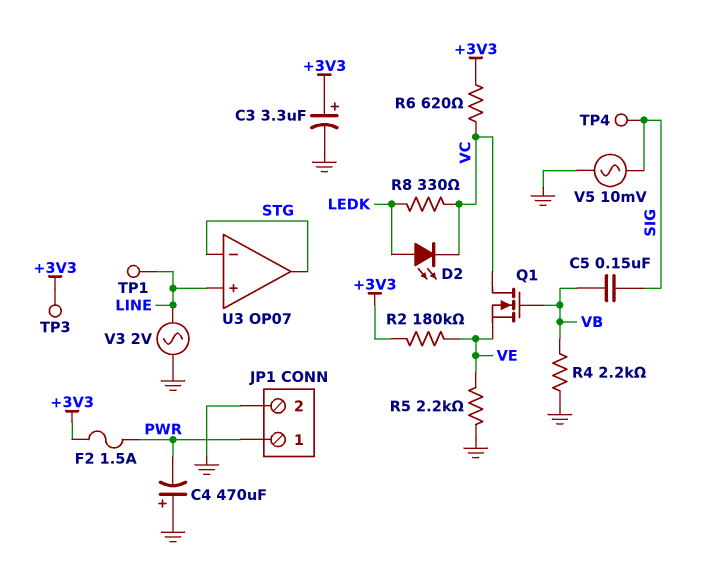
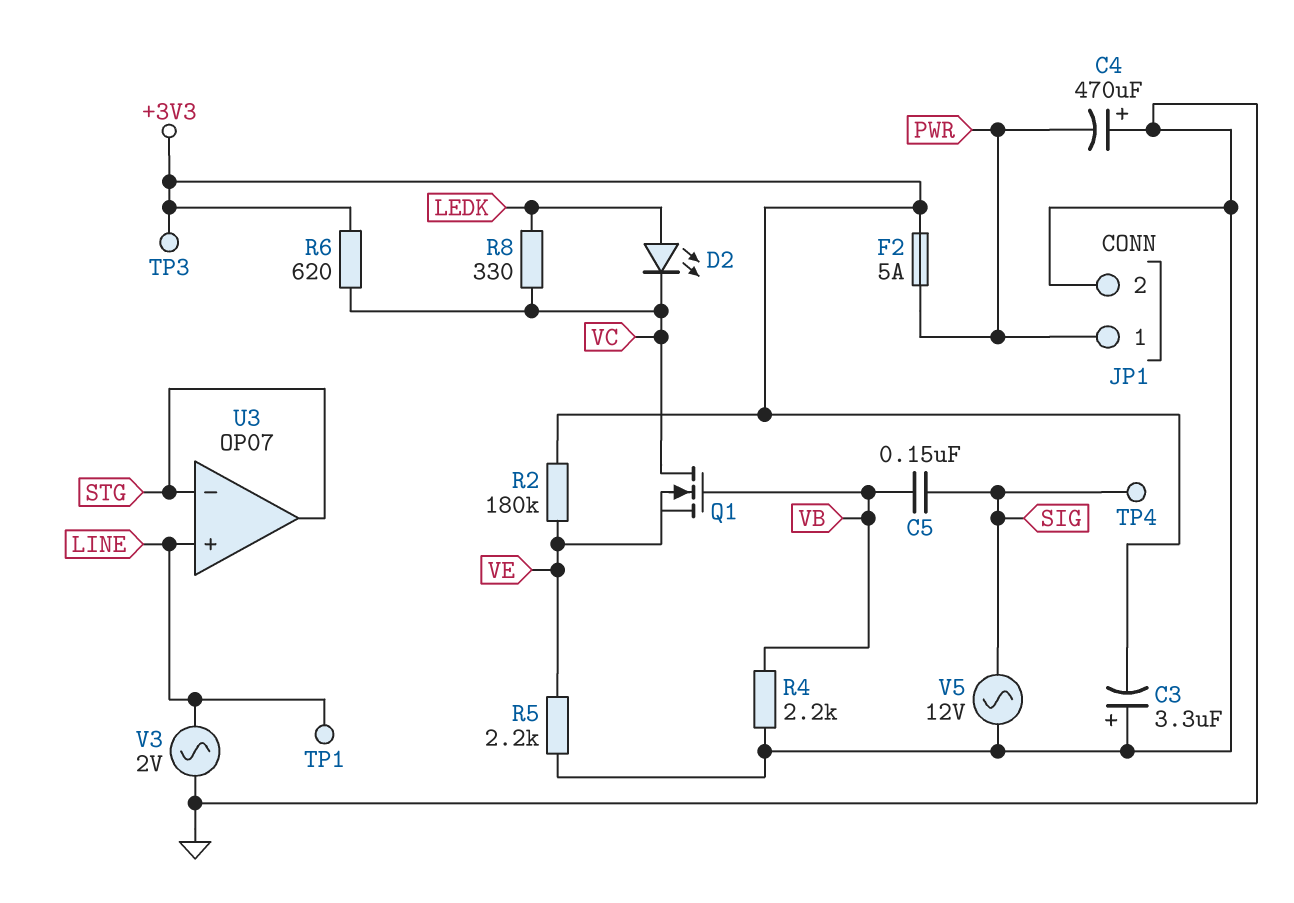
C3: 3.3uF (plus +3V3, minus GND) -> 3.3uF (plus GND, minus +3V3)
F2: 1.5A (+3V3, PWR) -> 5A (+3V3, PWR)
V5: AC 10mV (GND, SIG) -> AC 12V (GND, SIG)

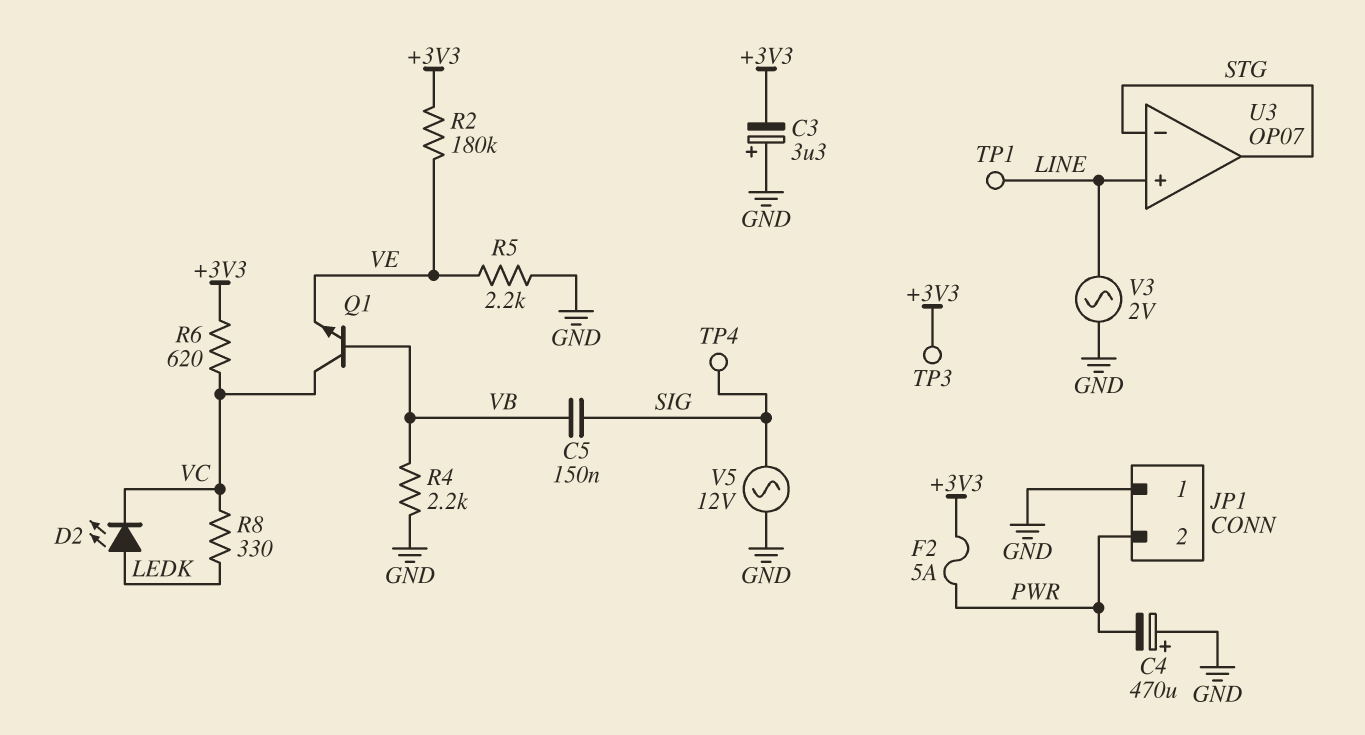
JP1 pin 1: PWR -> GND
JP1 pin 2: GND -> PWR
Q1: NMOS (G VB, D VC, S VE) -> NPN (B VB, C VC, E VE)

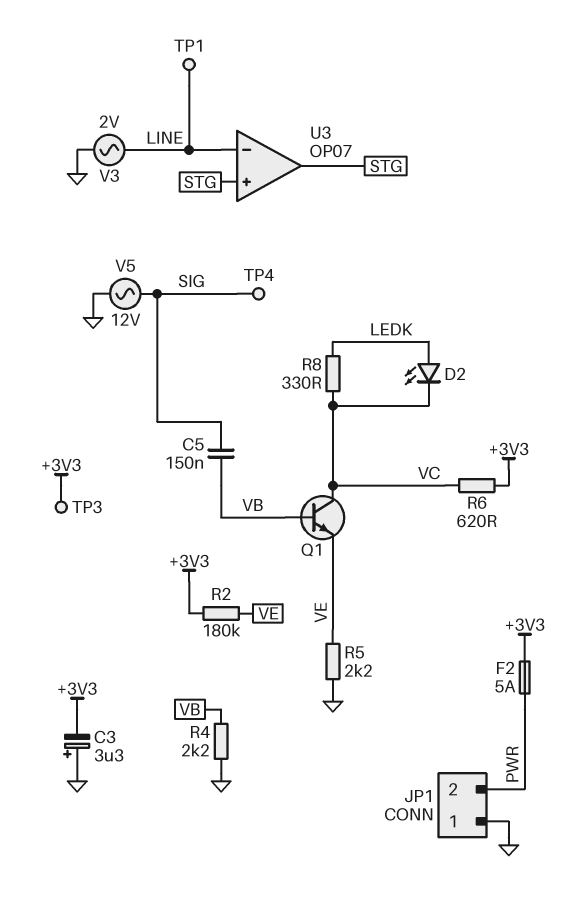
C4: 470uF (plus GND, minus PWR) -> none
U3 pin in+: LINE -> STG
U3 pin in-: STG -> LINE

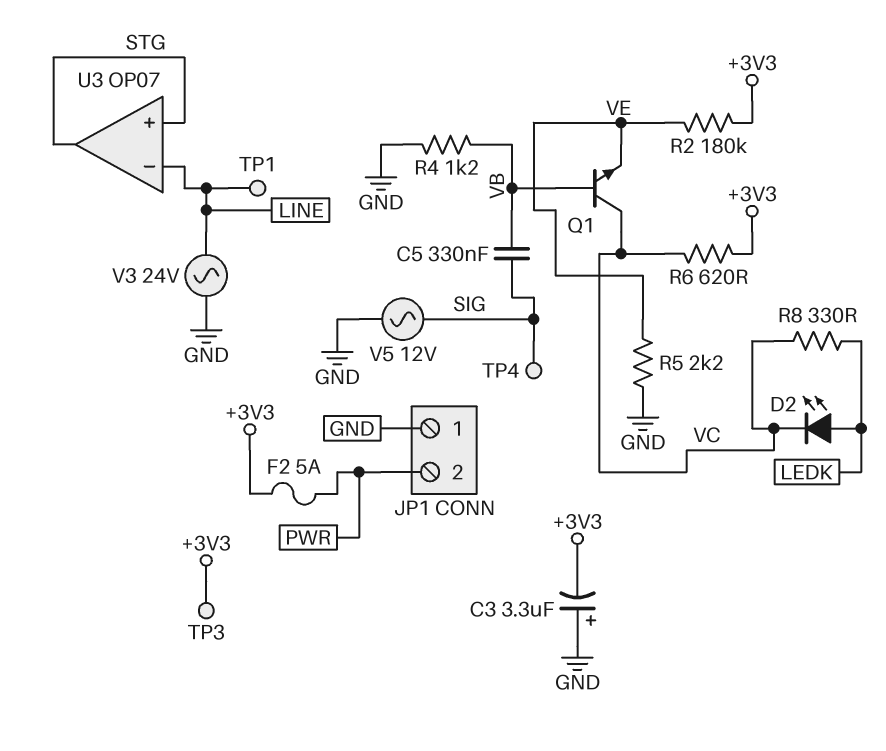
C5: 150nF (SIG, VB) -> 330nF (SIG, VB)
R4: 2.2k (GND, VB) -> 1.2k (GND, VB)
V3: AC 2V (GND, LINE) -> AC 24V (GND, LINE)

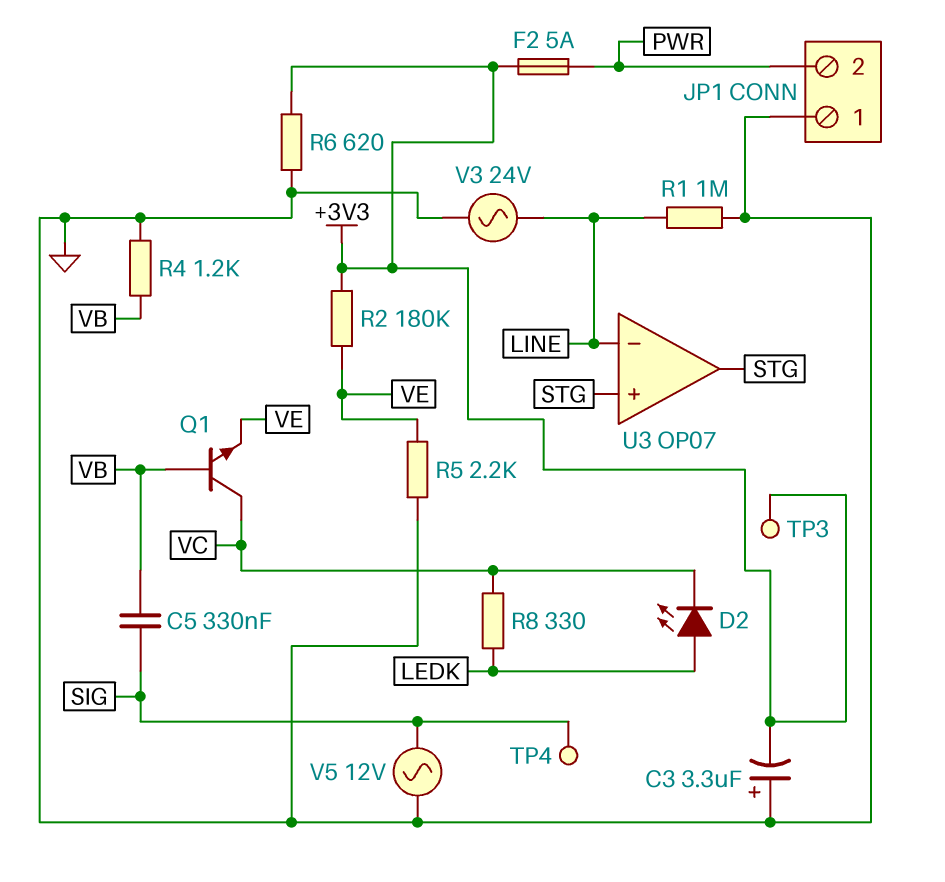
R1: none -> 1M (GND, LINE)
R6: 620 (+3V3, VC) -> 620 (+3V3, GND)
TP1: test point (LINE) -> none

